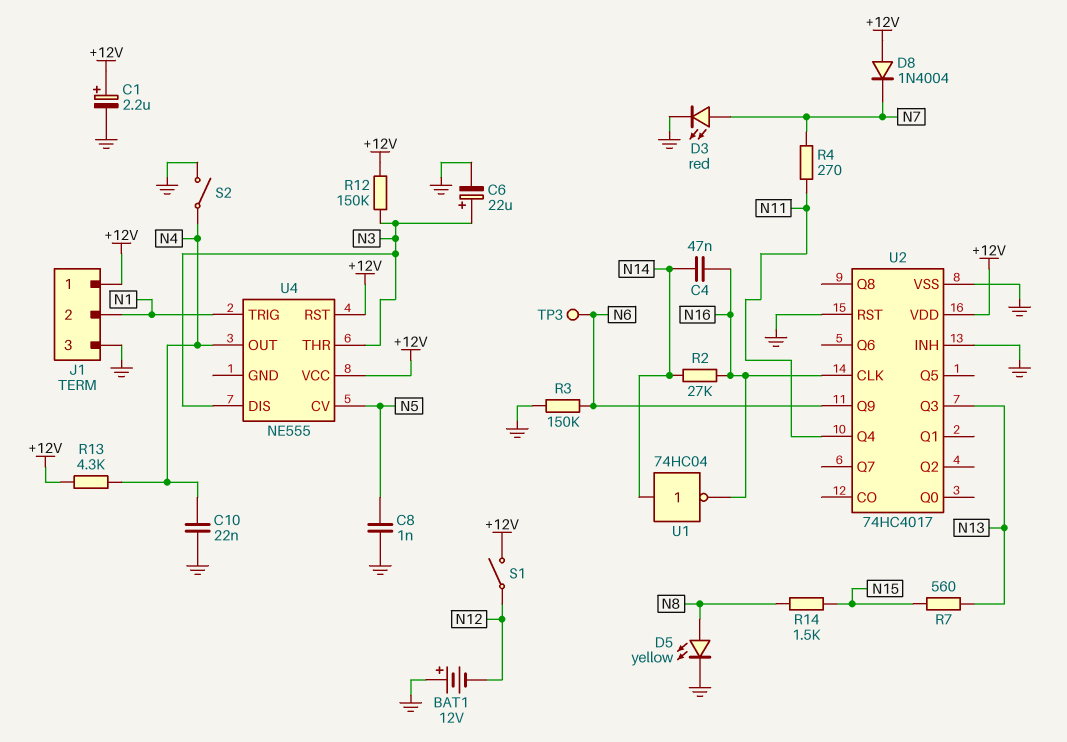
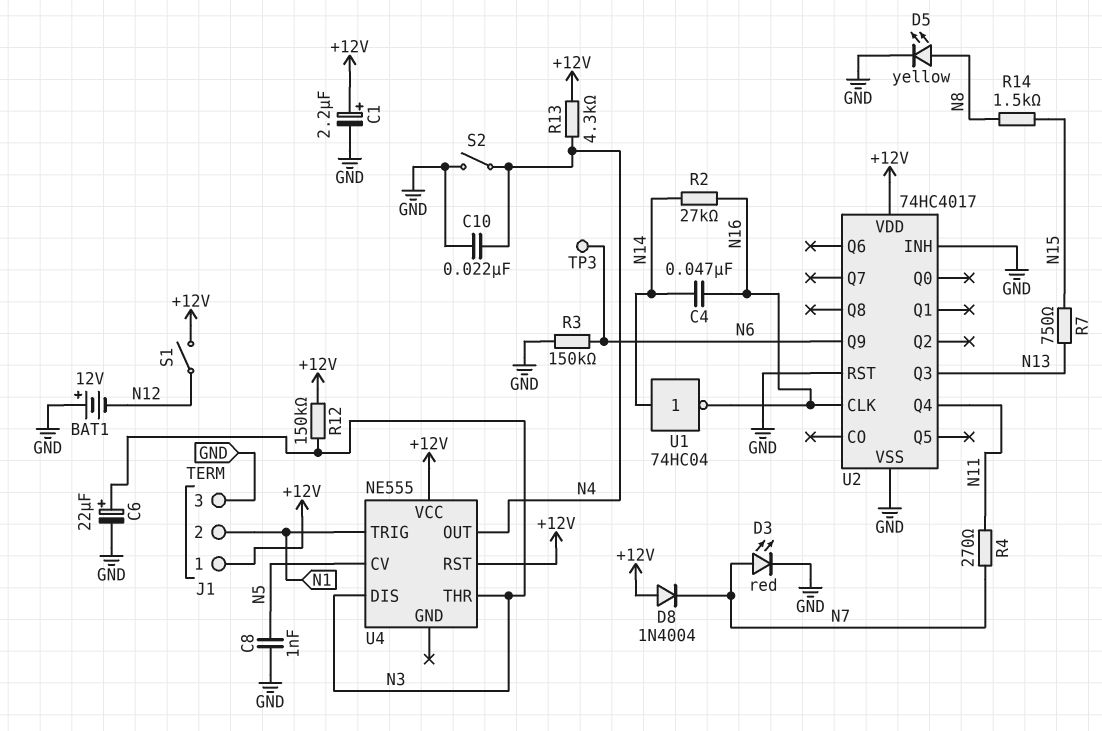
R7: 560 (N13, N15) -> 750 (N13, N15)

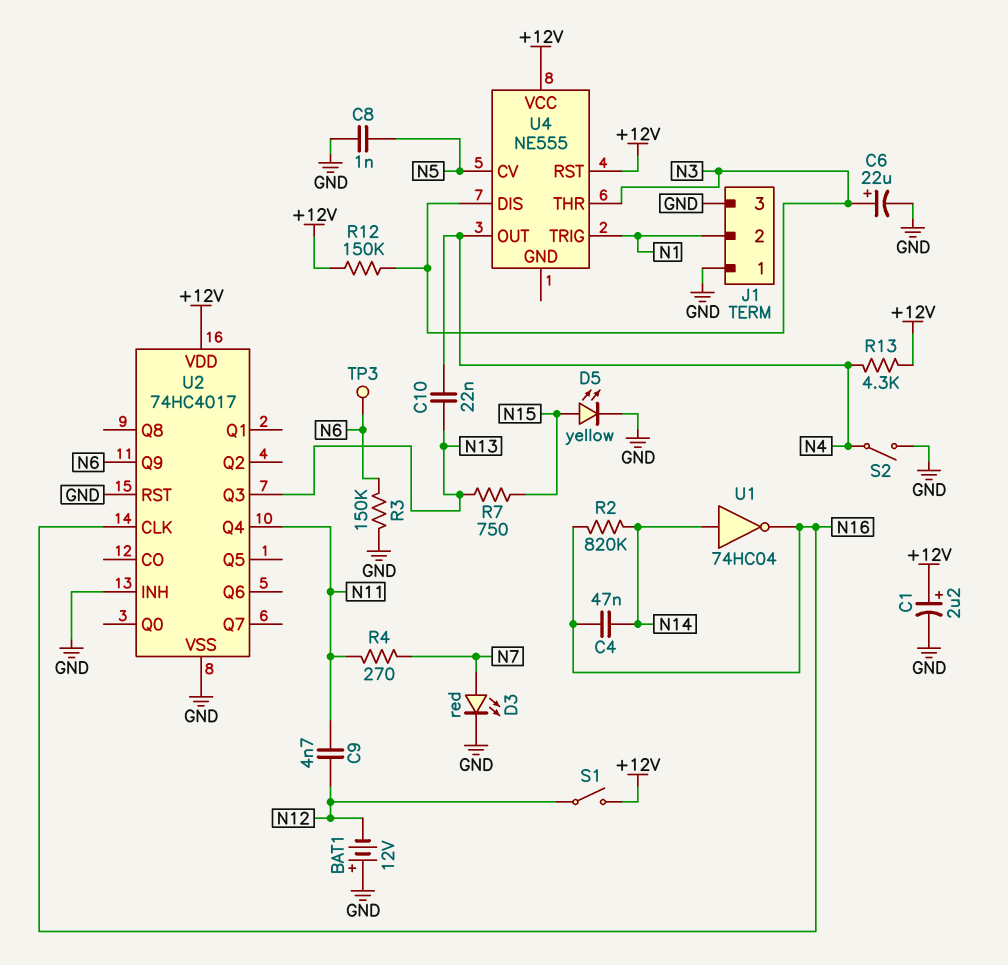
C9: none -> 4.7nF (N11, N12)
C10: 22nF (GND, N4) -> 22nF (N4, N13)
D5: LED yellow (A N8, K GND) -> LED yellow (A N15, K GND)
D8: diode 1N4004 (A +12V, K N7) -> none
J1 pin 1: +12V -> GND
R2: 27k (N14, N16) -> 820k (N14, N16)
R14: 1.5k (N8, N15) -> none

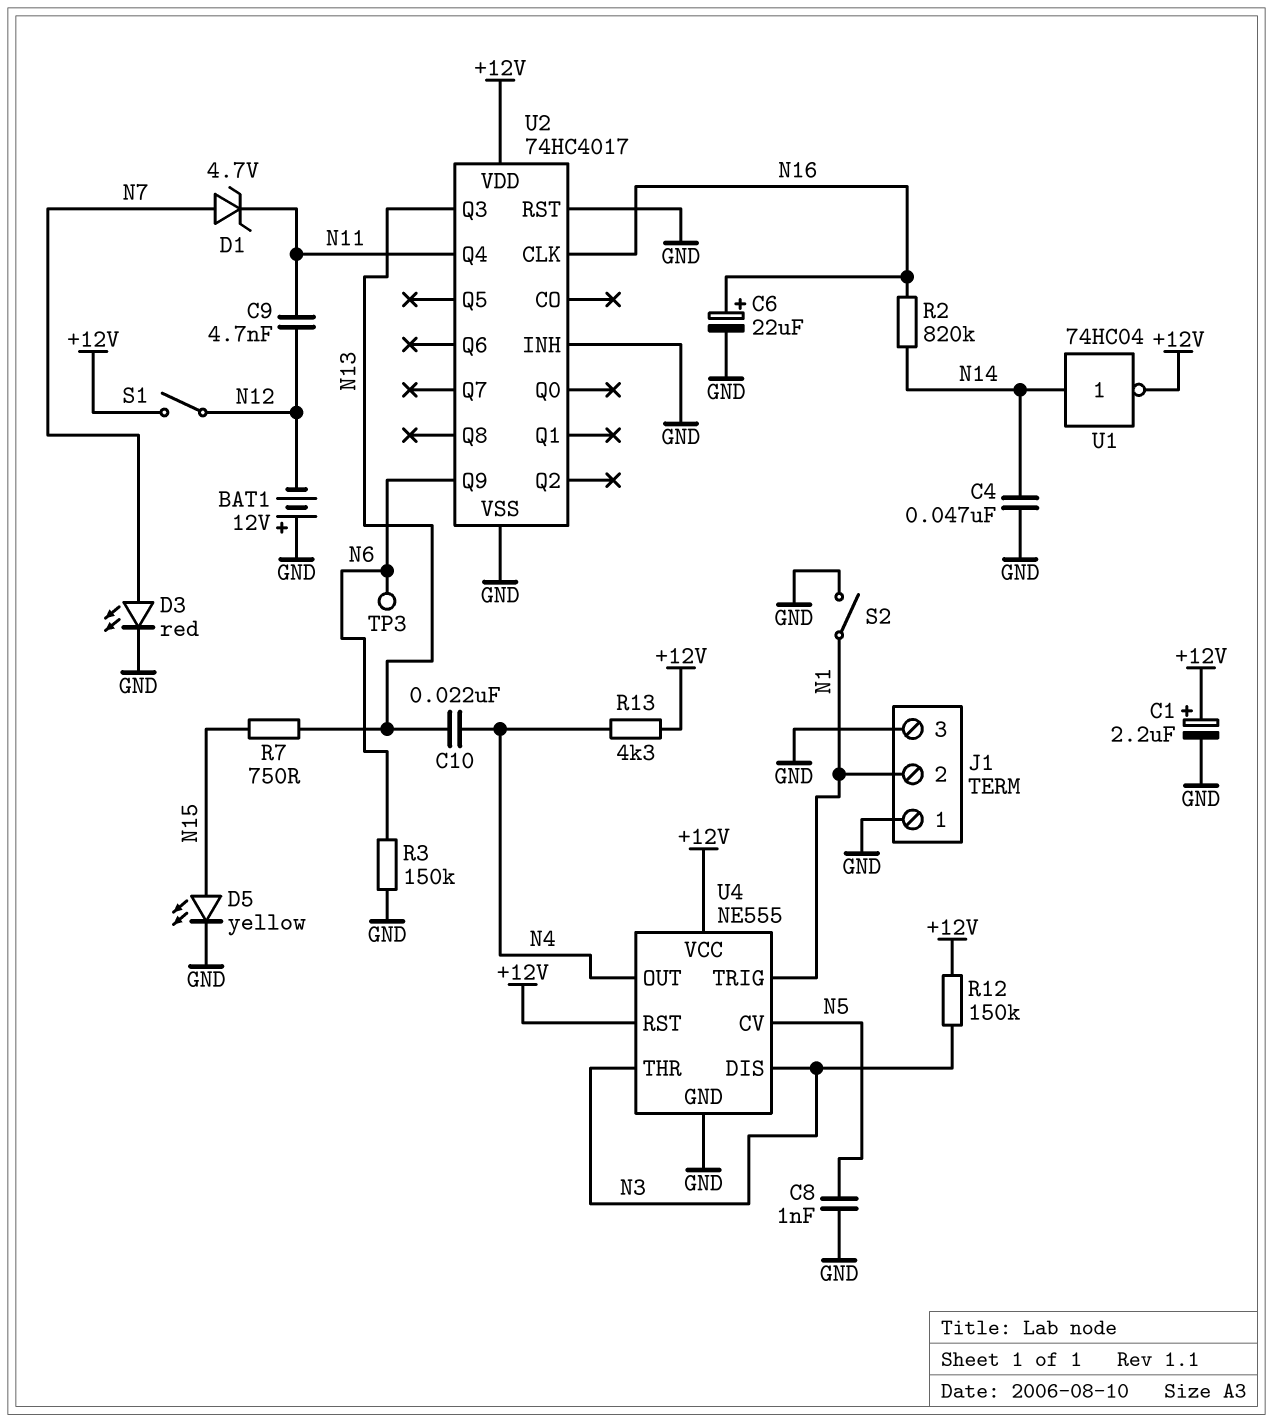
C4: 47nF (N14, N16) -> 47nF (GND, N14)
C6: 22uF (plus N3, minus GND) -> 22uF (plus N16, minus GND)
D1: none -> zener 4.7V (A N7, K N11)
R4: 270 (N7, N11) -> none
S2: switch (GND, N4) -> switch (GND, N1)
U1: NOT 74HC04 (in N14, out N16) -> NOT 74HC04 (in N14, out +12V)
U4 pin GND: none -> GND

